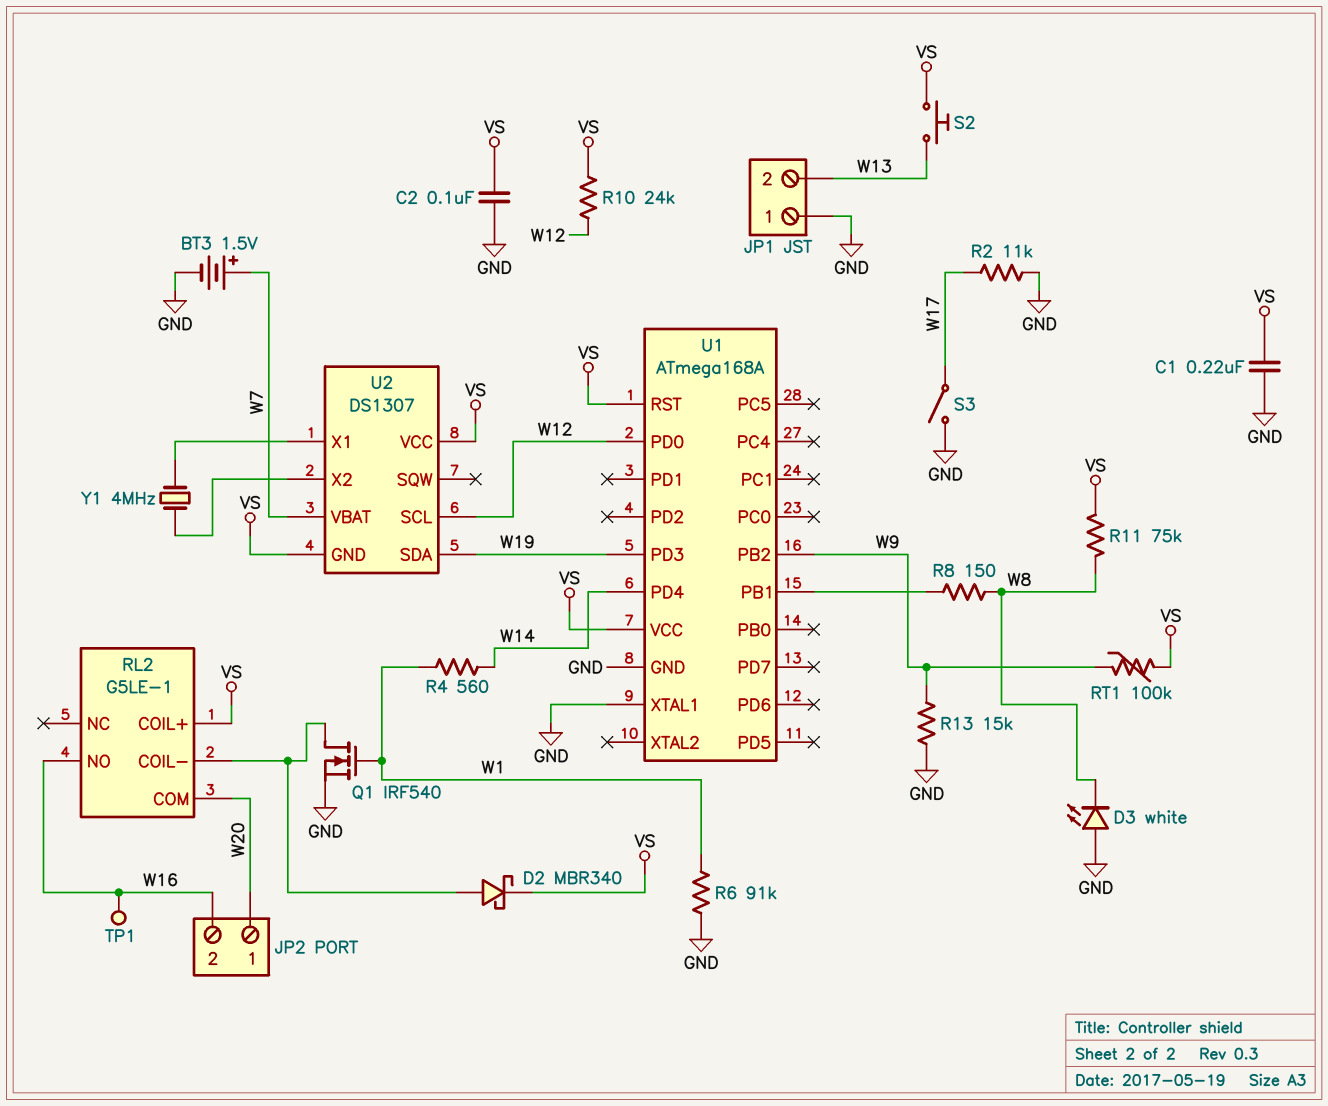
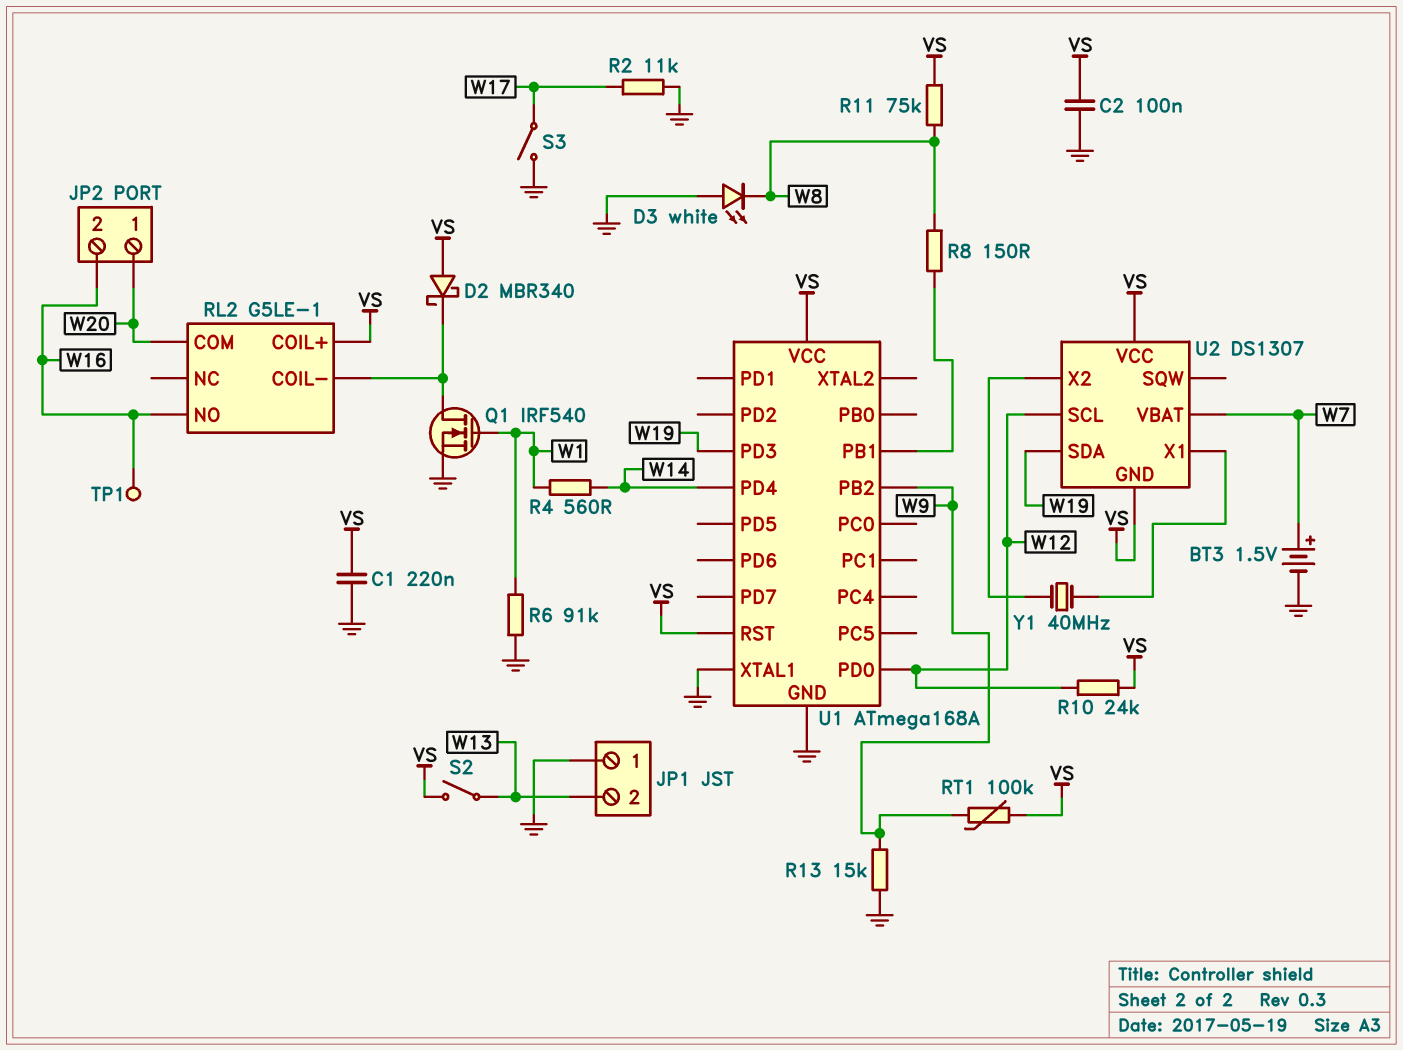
D2: schottky MBR340 (A RL2/COIL-, K VS) -> schottky MBR340 (A VS, K RL2/COIL-)
S2: button (VS, W13) -> switch (VS, W13)
Y1: 4MHz (U2/X1, U2/X2) -> 40MHz (U2/X1, U2/X2)

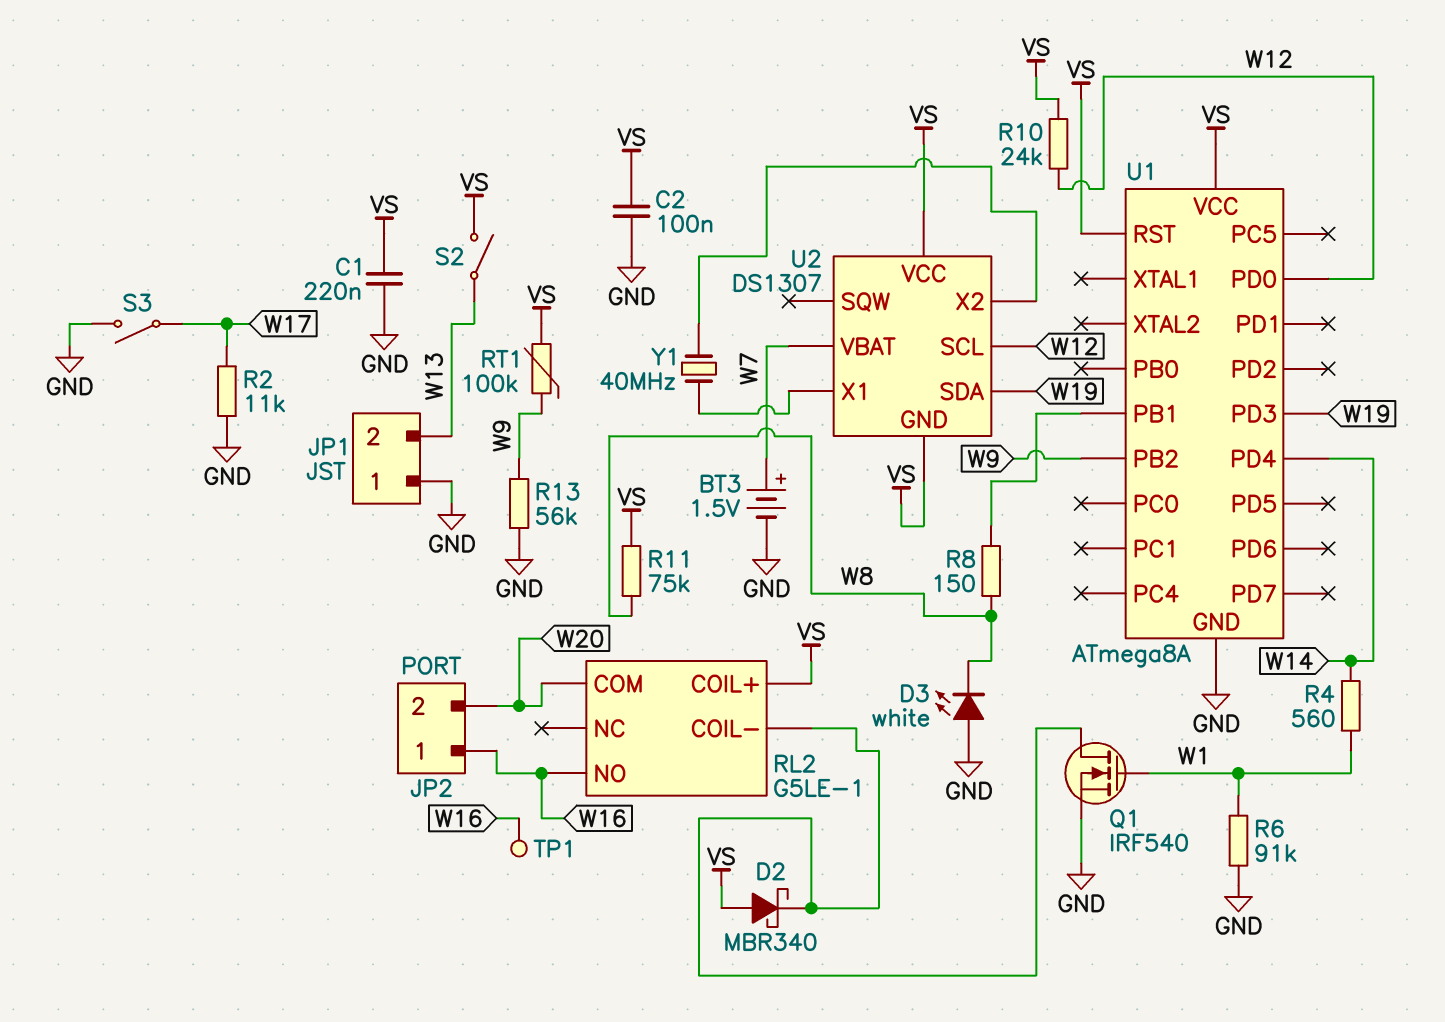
JP2 pin 1: W20 -> W16
JP2 pin 2: W16 -> W20
R13: 15k (GND, W9) -> 56k (GND, W9)
U1: ATmega168A -> ATmega8A
U1 pin XTAL1: GND -> none

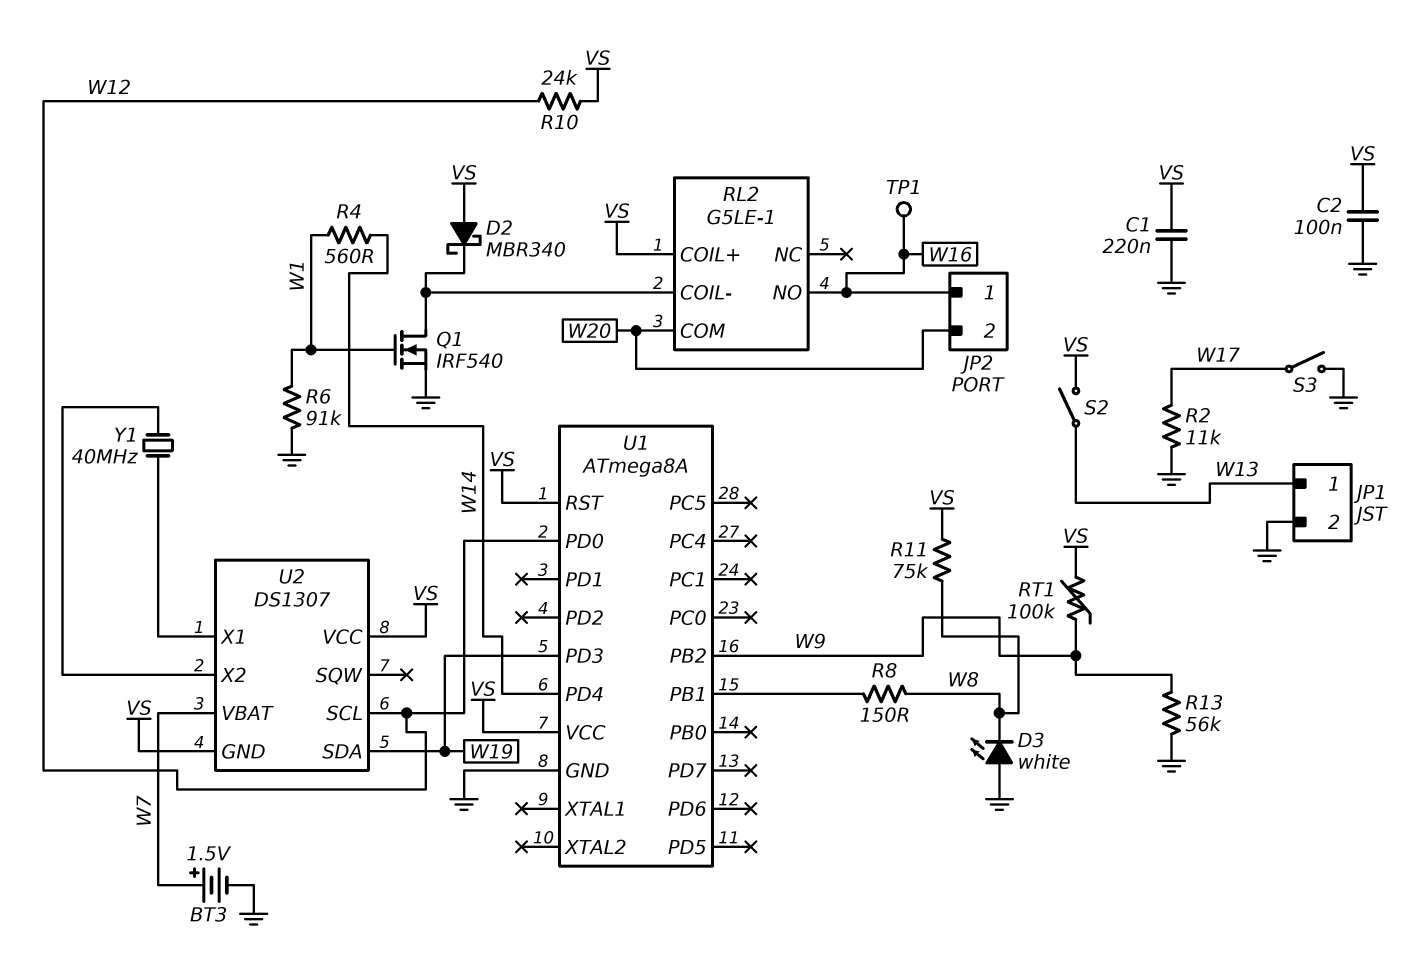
JP1 pin 1: GND -> W13
JP1 pin 2: W13 -> GND

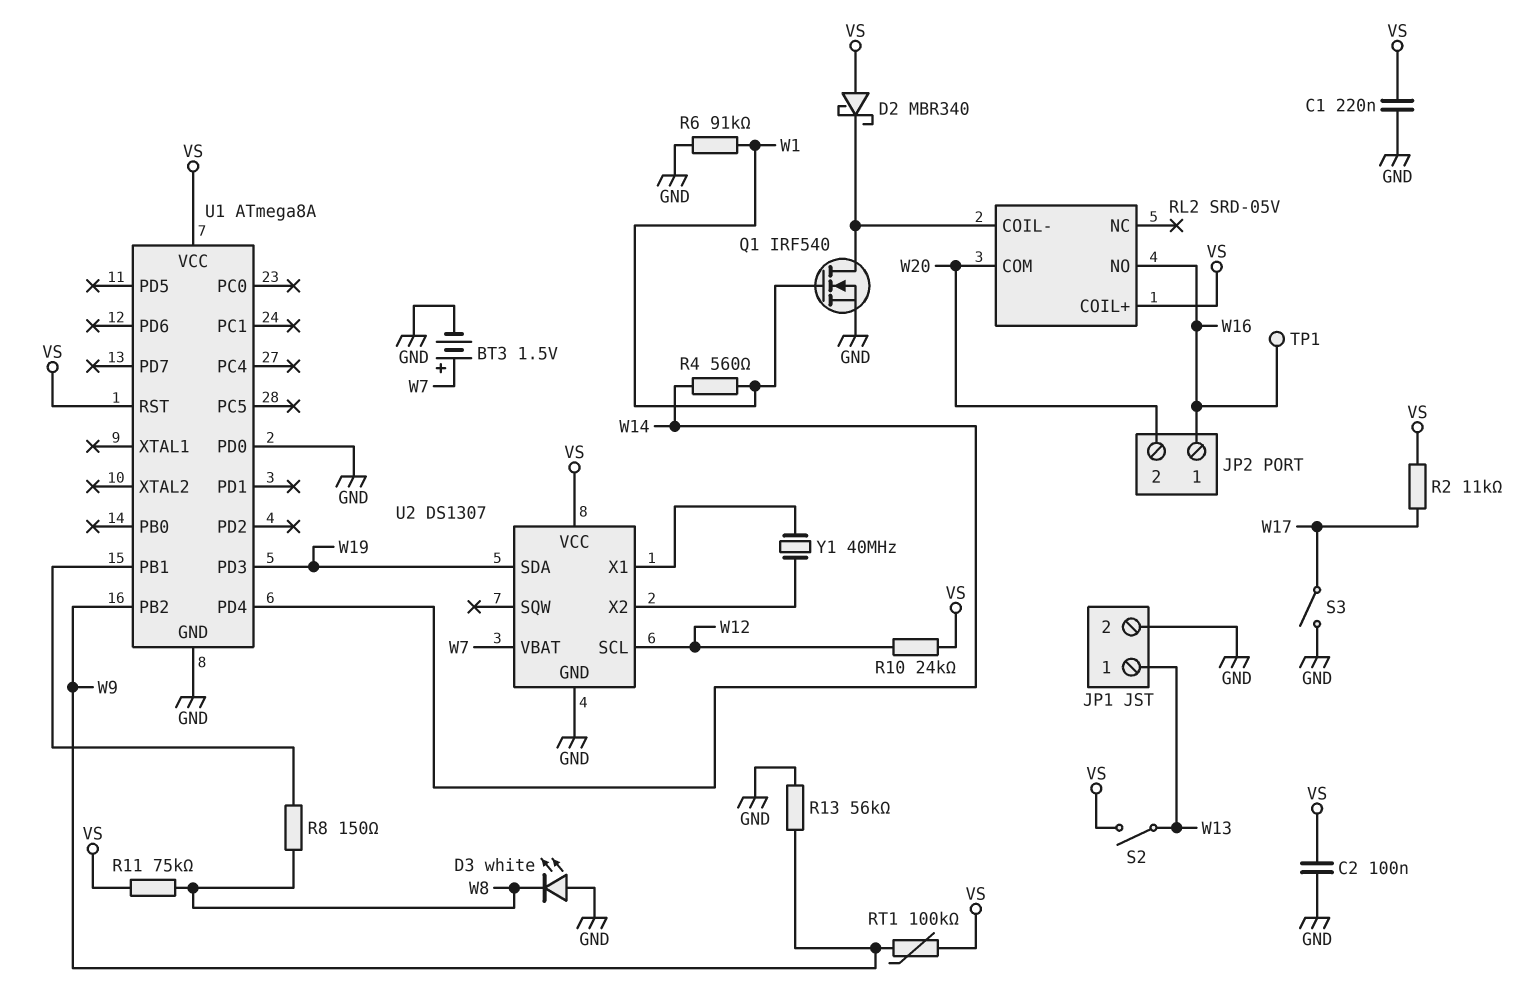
R2: 11k (GND, W17) -> 11k (VS, W17)
RL2: G5LE-1 -> SRD-05V
U1 pin PD0: W12 -> GND
U2 pin GND: VS -> GND

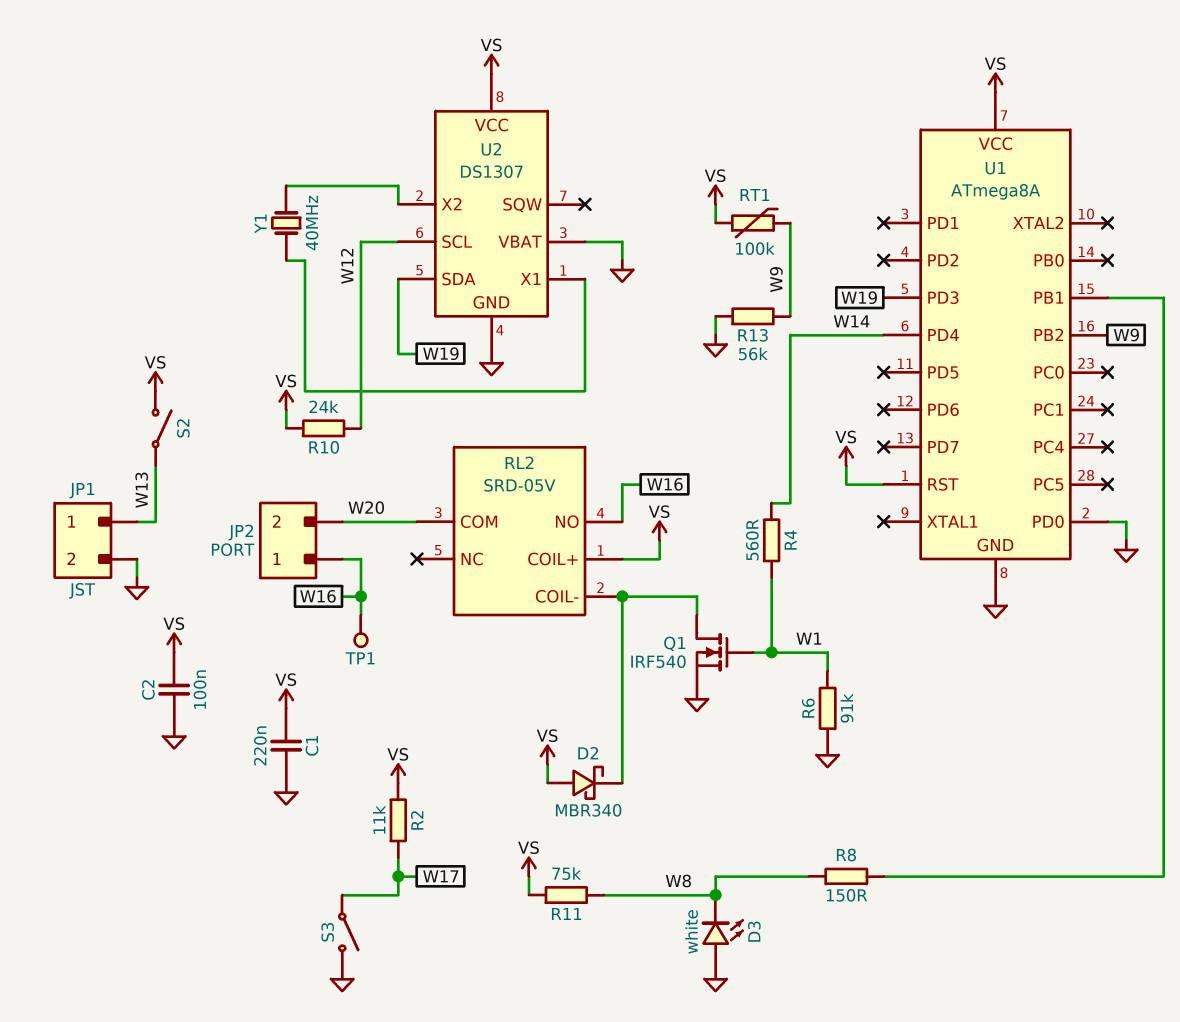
BT3: 1.5V (plus W7, minus GND) -> none
U2 pin VBAT: W7 -> GND

